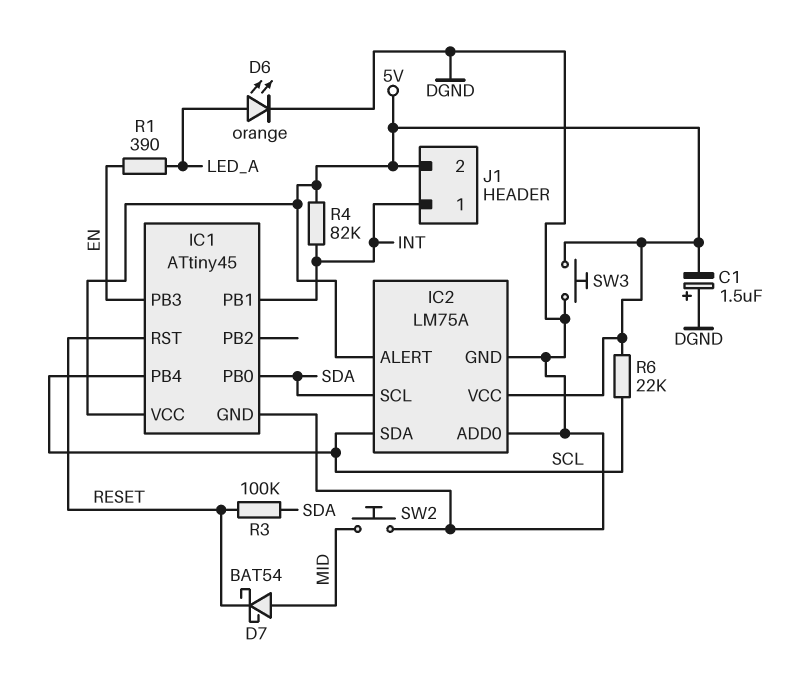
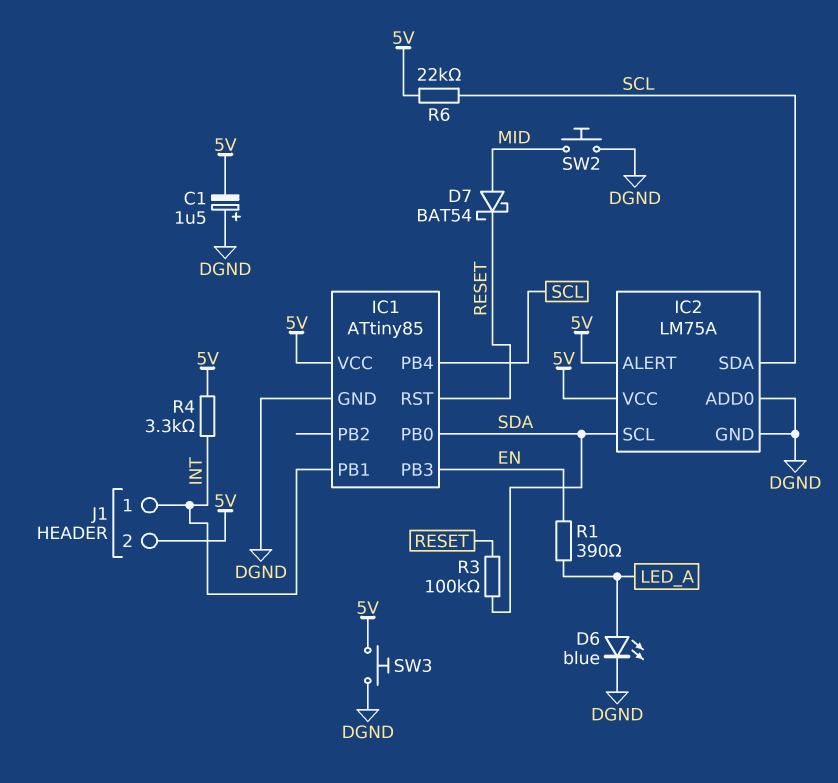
D6: LED orange (A LED_A, K DGND) -> LED blue (A LED_A, K DGND)
IC1: ATtiny45 -> ATtiny85
R4: 82k (5V, INT) -> 3.3k (5V, INT)

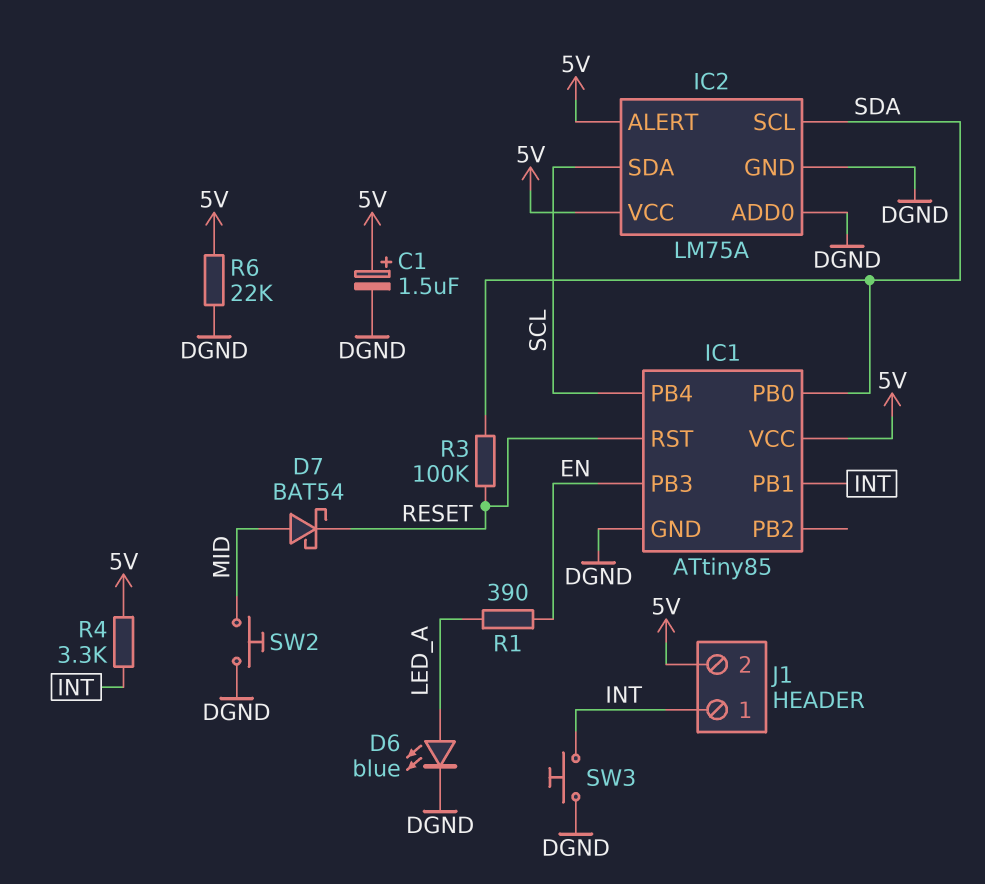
C1: 1.5uF (plus DGND, minus 5V) -> 1.5uF (plus 5V, minus DGND)
R6: 22k (5V, SCL) -> 22k (5V, DGND)
SW3: button (5V, DGND) -> button (DGND, INT)

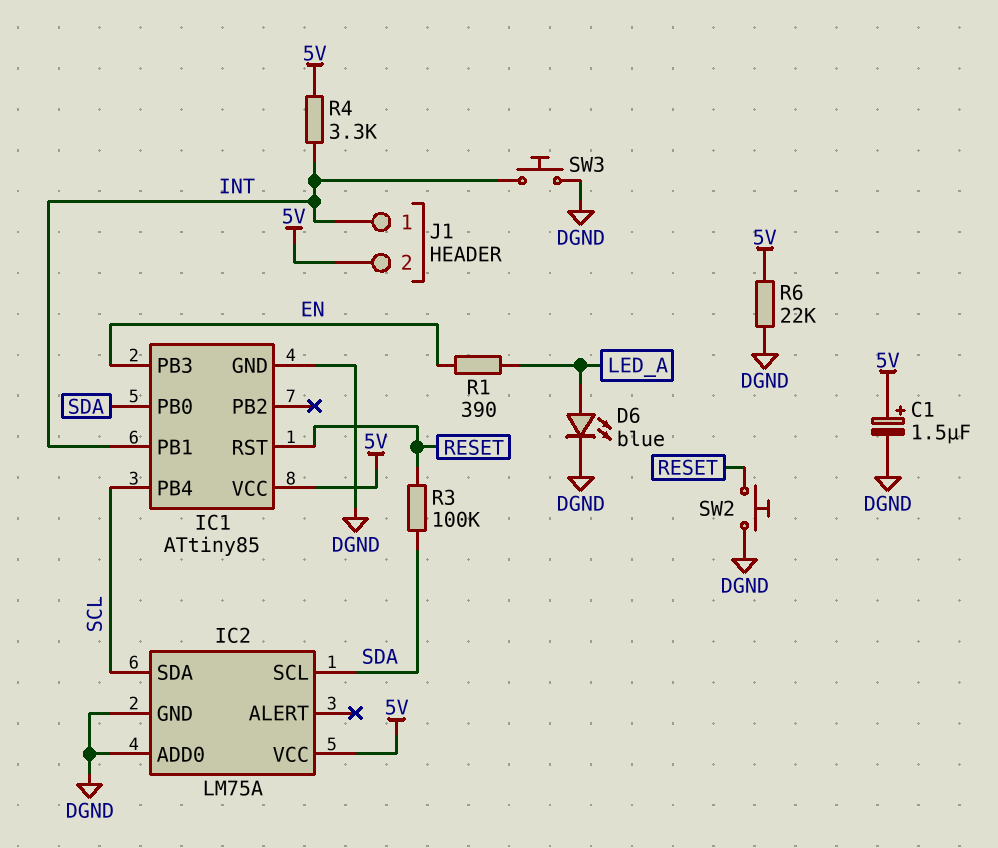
D7: schottky BAT54 (A MID, K RESET) -> none
IC2 pin ALERT: 5V -> none
SW2: button (DGND, MID) -> button (DGND, RESET)

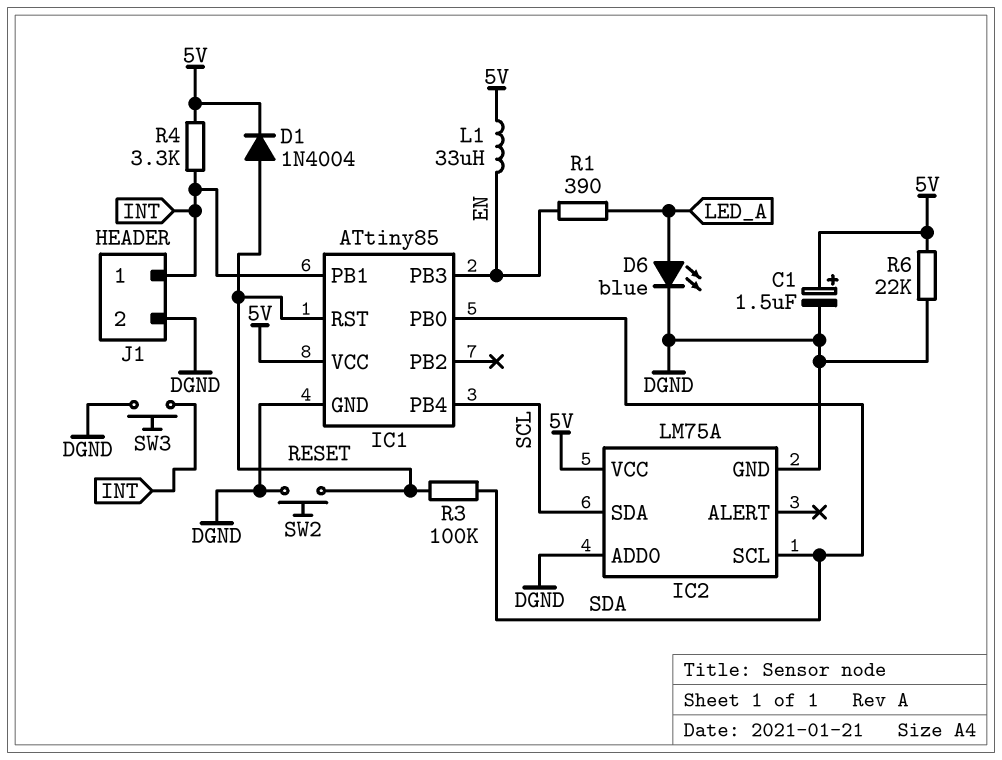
D1: none -> diode 1N4004 (A RESET, K 5V)
J1 pin 2: 5V -> DGND
L1: none -> 33uH (5V, EN)

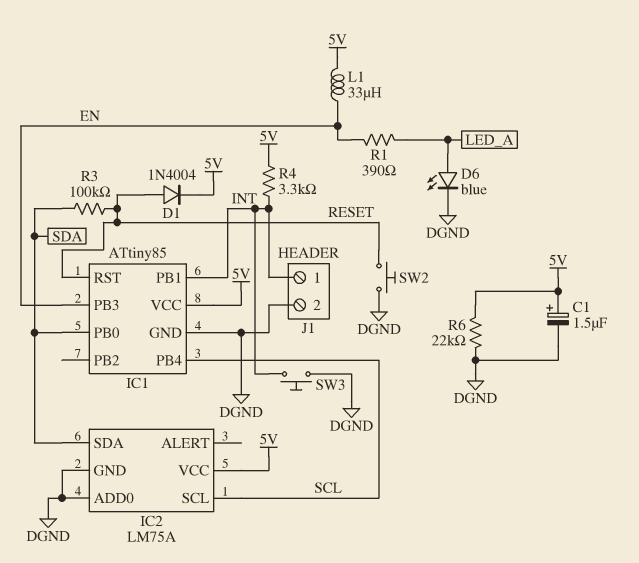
IC2 pin SCL: SDA -> SCL
IC2 pin SDA: SCL -> SDA

